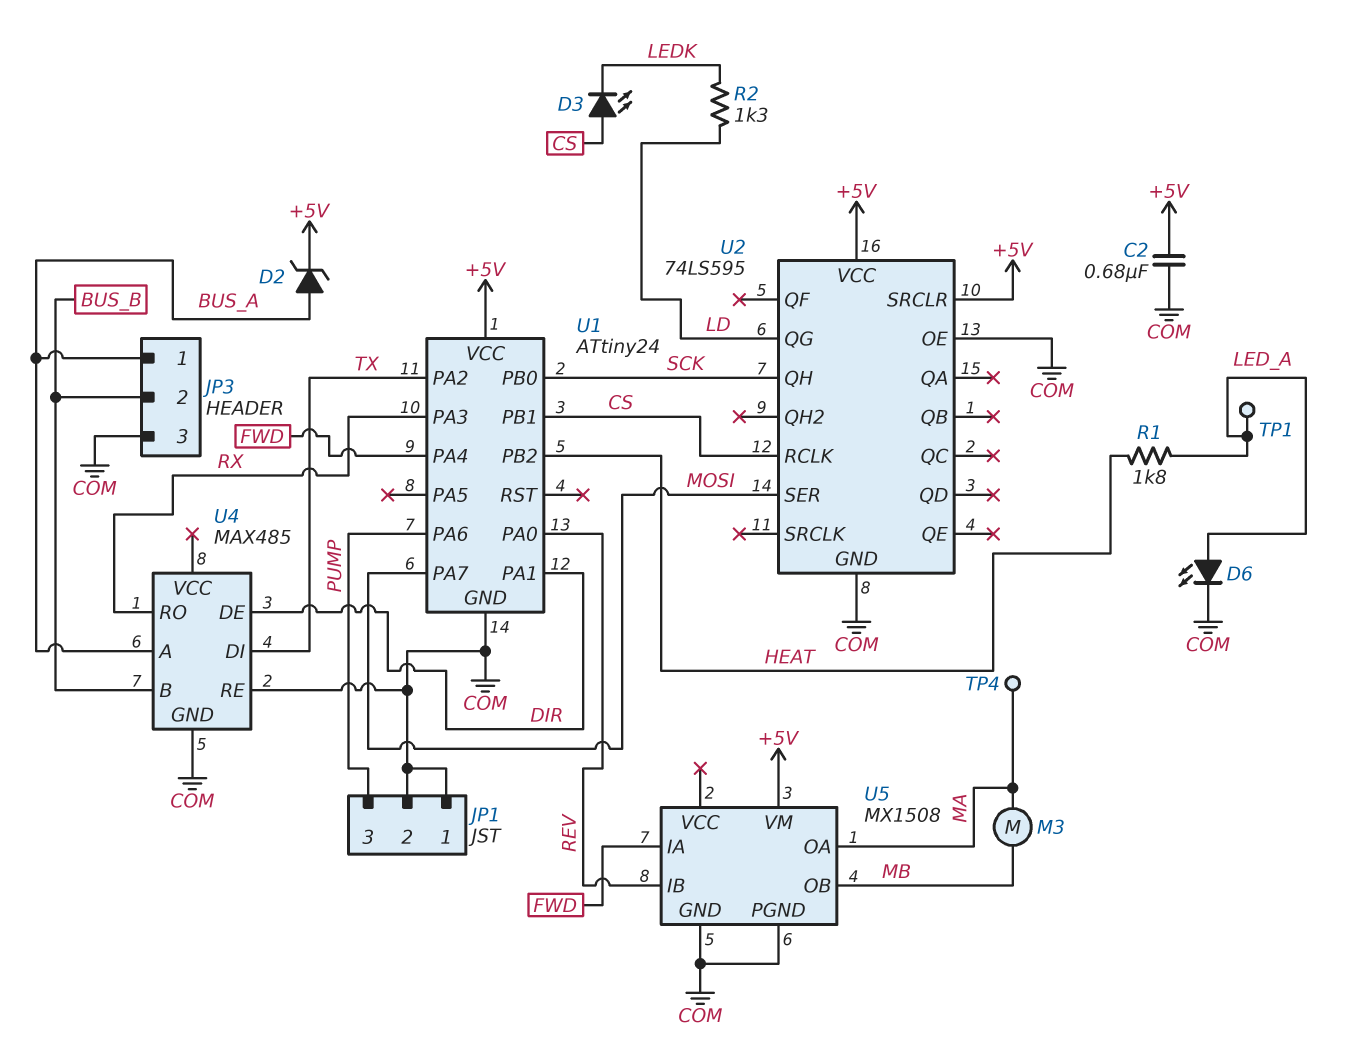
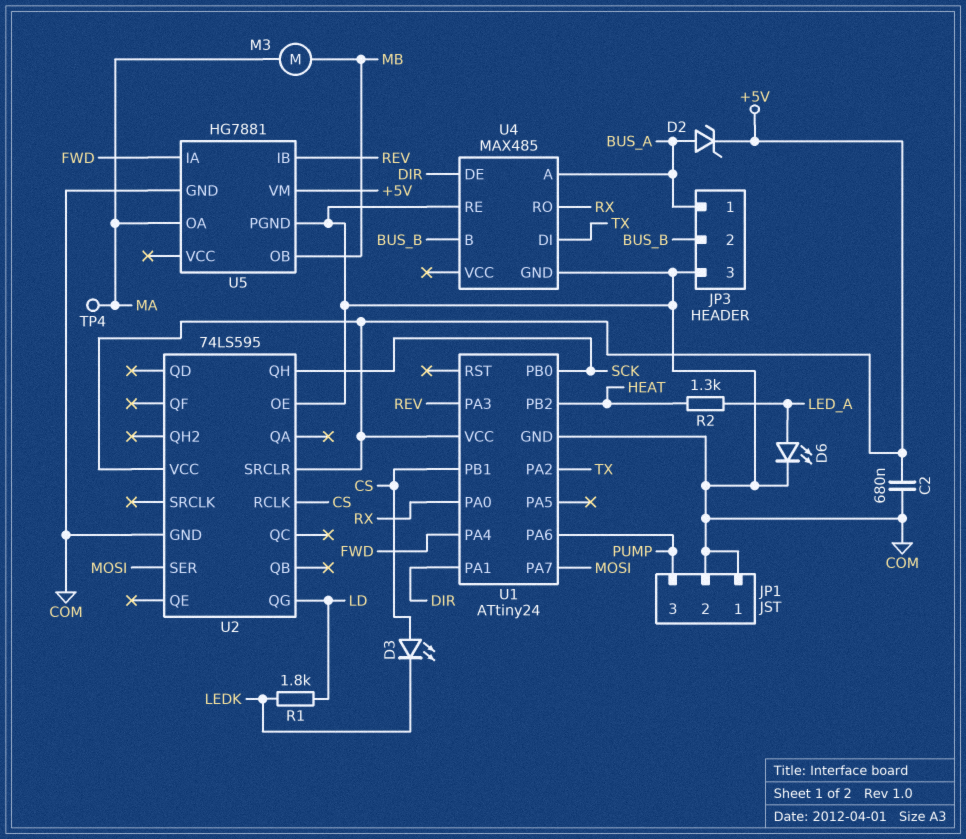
R1: 1.8k (HEAT, LED_A) -> 1.8k (LD, LEDK)
R2: 1.3k (LD, LEDK) -> 1.3k (HEAT, LED_A)
TP1: test point (LED_A) -> none
U1 pin PA0: REV -> RX
U1 pin PA3: RX -> REV
U5: MX1508 -> HG7881

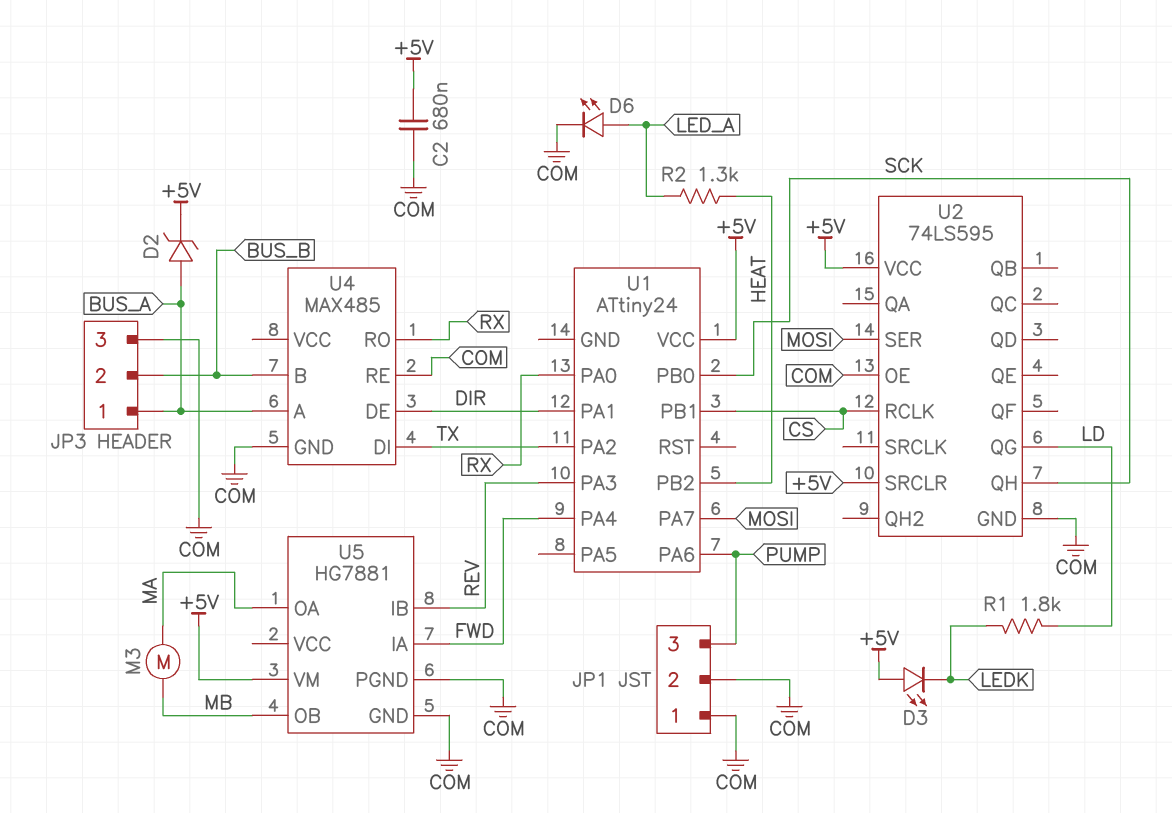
D3: LED (A CS, K LEDK) -> LED (A +5V, K LEDK)
TP4: test point (MA) -> none
U1 pin GND: COM -> none

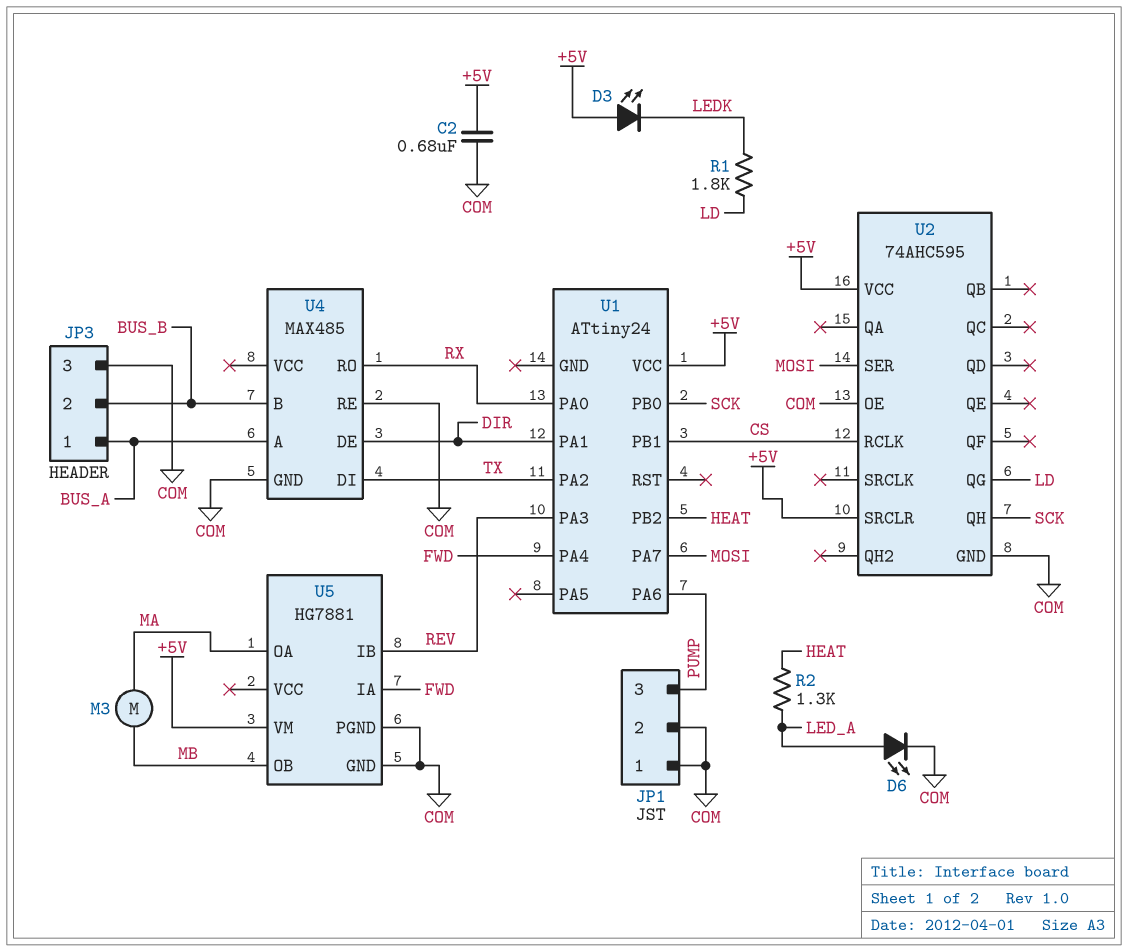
D2: zener (A BUS_A, K +5V) -> none
U2: 74LS595 -> 74AHC595

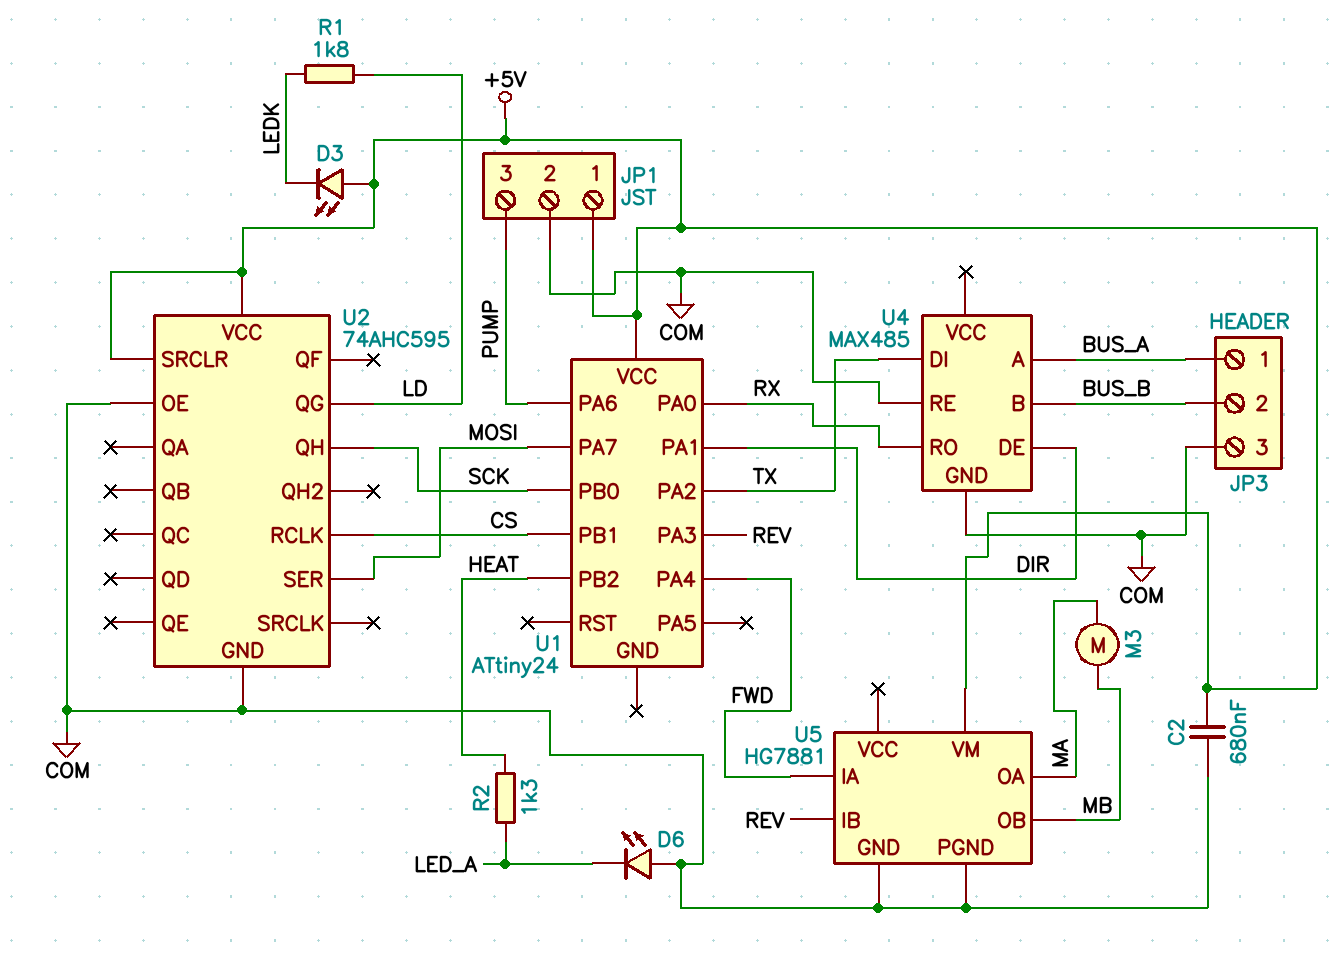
D6: LED (A LED_A, K COM) -> LED (A COM, K LED_A)
JP1 pin 1: COM -> +5V

